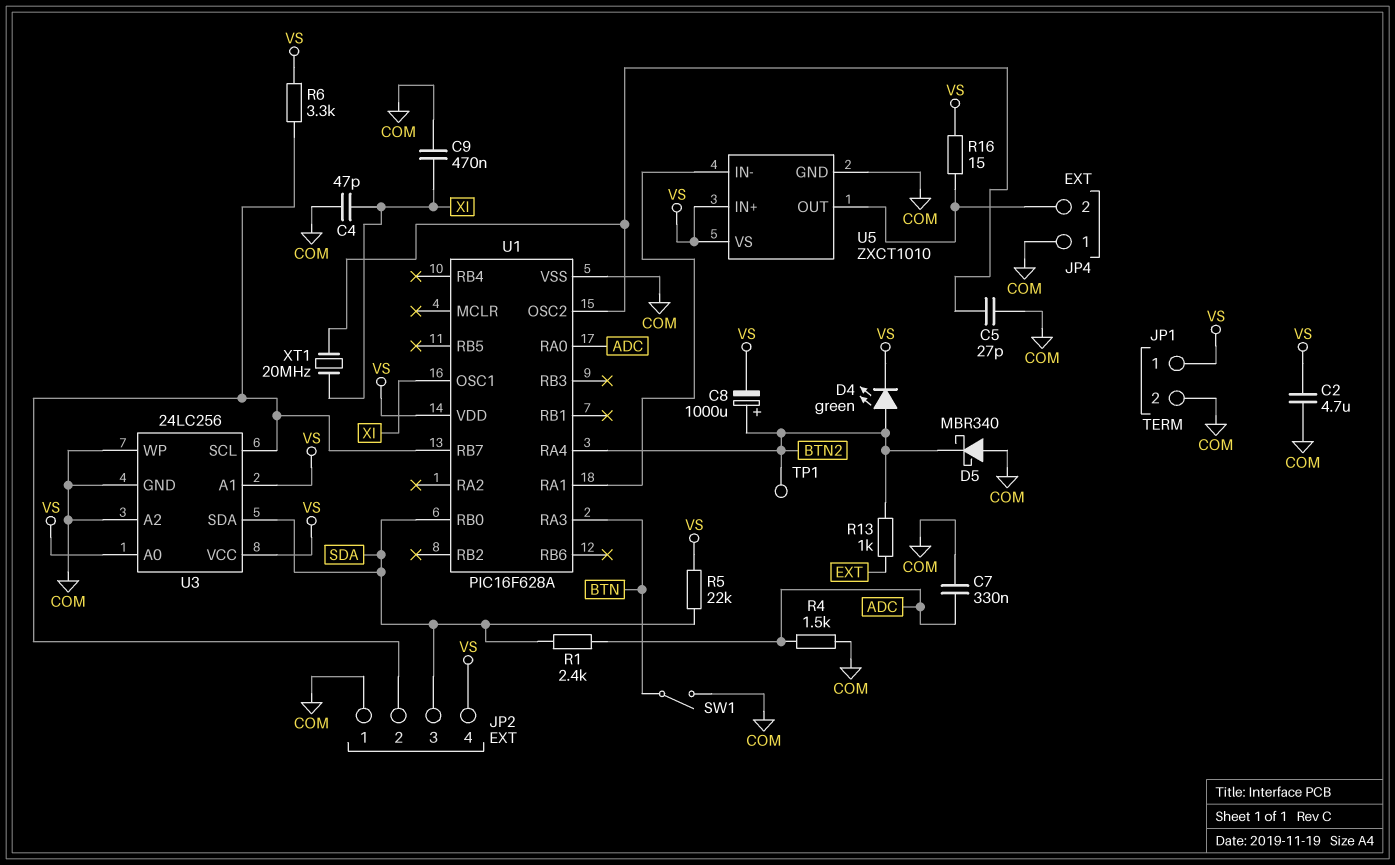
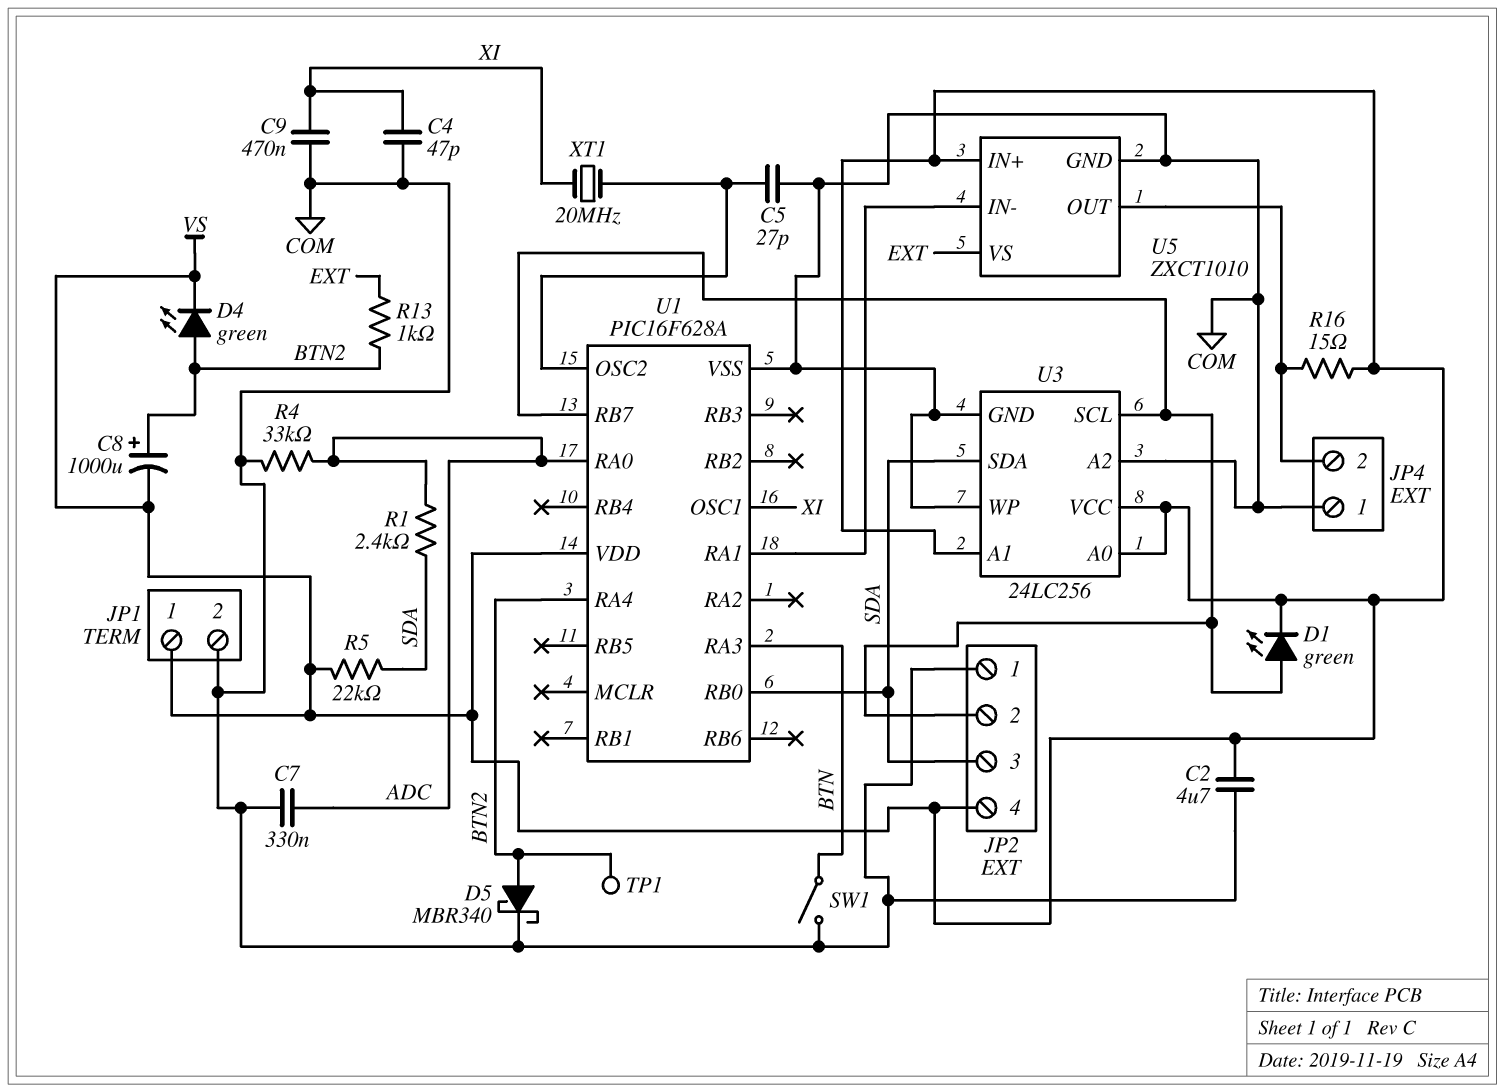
D1: none -> LED green (A JP2/2, K VS)
D5: schottky MBR340 (A COM, K BTN2) -> schottky MBR340 (A BTN2, K COM)
R4: 1.5k (ADC, COM) -> 33k (ADC, COM)
R6: 3.3k (JP2/2, VS) -> none
U5 pin VS: VS -> EXT

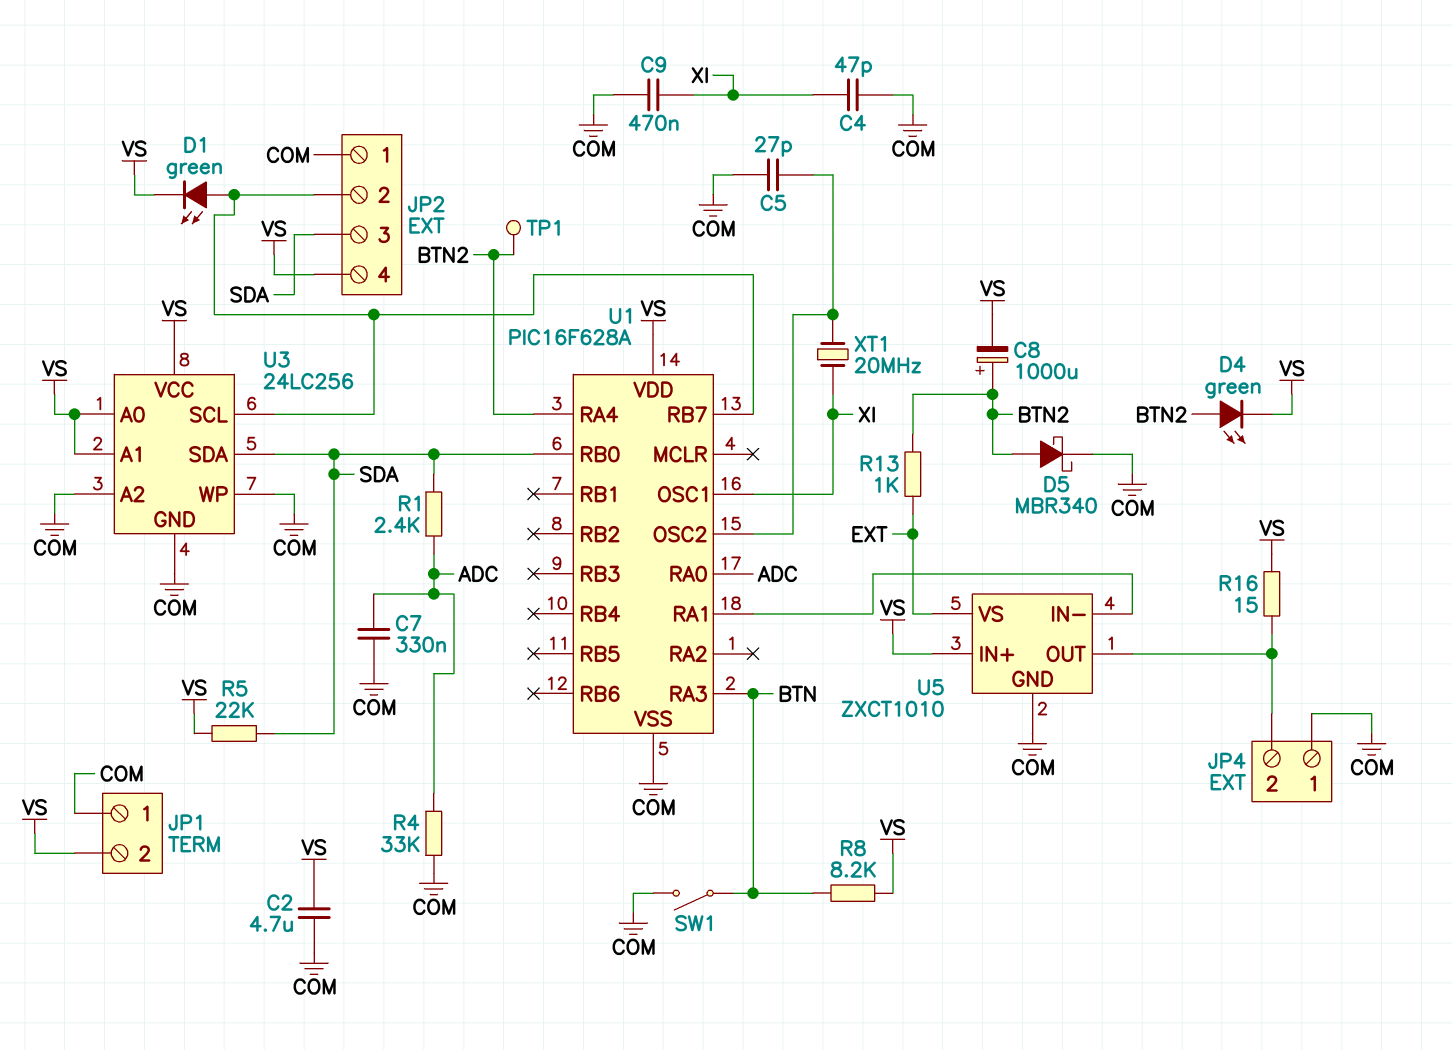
JP1 pin 1: VS -> COM
JP1 pin 2: COM -> VS
R8: none -> 8.2k (BTN, VS)

